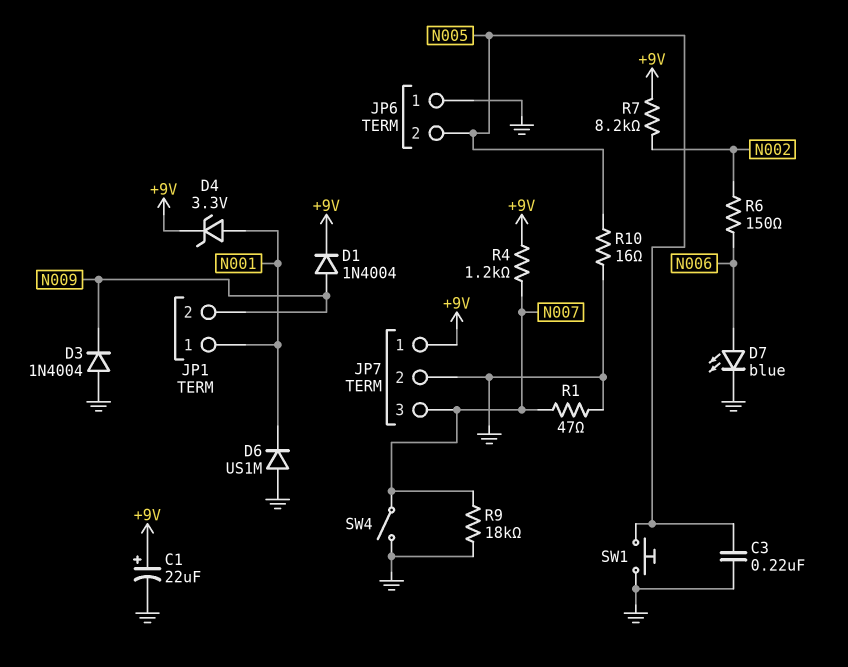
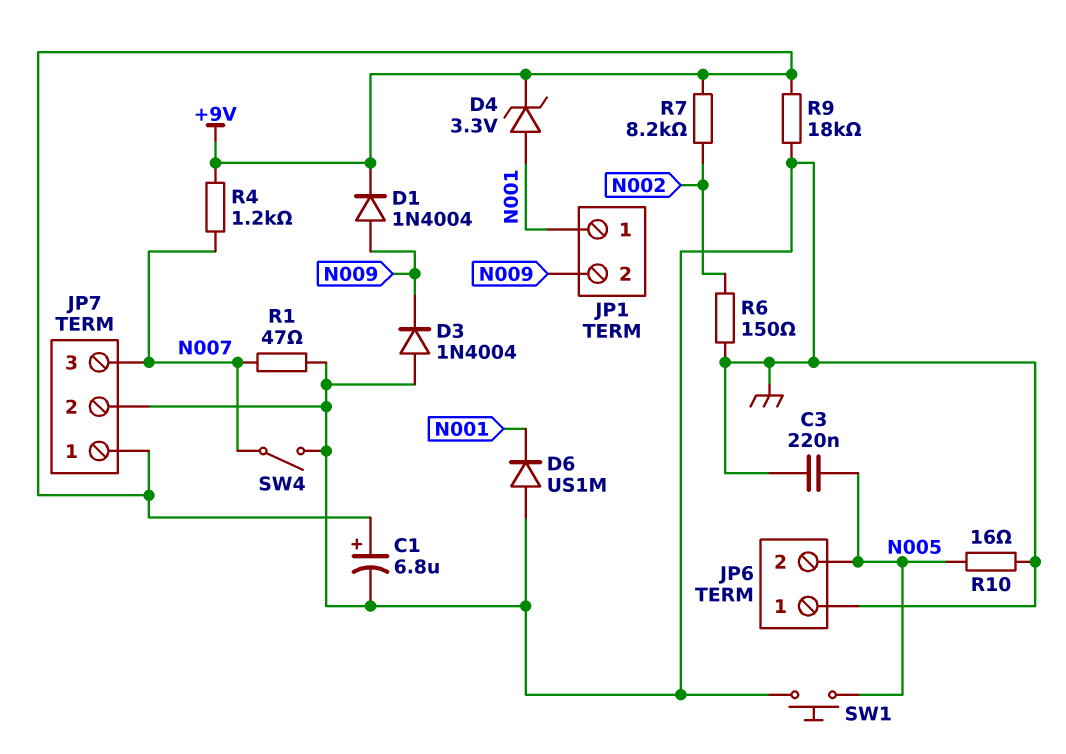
C1: 22uF (plus +9V, minus GND) -> 6.8uF (plus +9V, minus GND)
D7: LED blue (A N006, K GND) -> none
R6: 150 (N002, N006) -> 150 (GND, N002)
R9: 18k (GND, N007) -> 18k (+9V, GND)

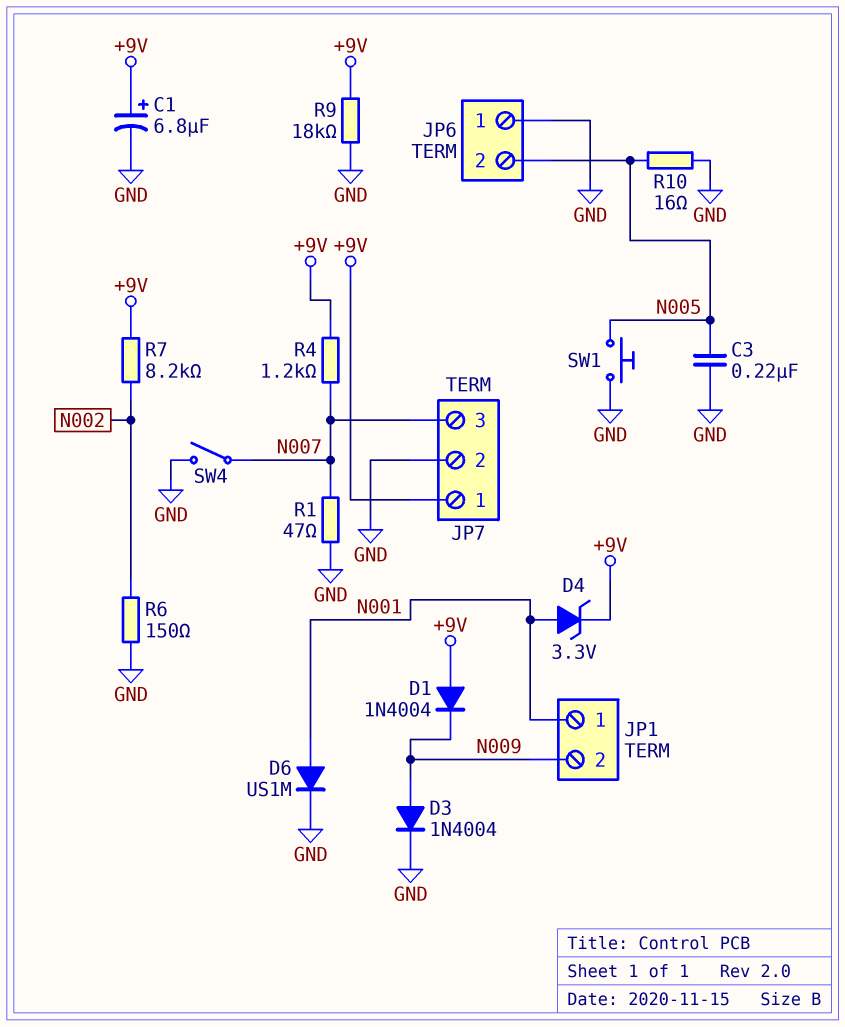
D1: diode 1N4004 (A N009, K +9V) -> diode 1N4004 (A +9V, K N009)
D3: diode 1N4004 (A GND, K N009) -> diode 1N4004 (A N009, K GND)
D6: diode US1M (A GND, K N001) -> diode US1M (A N001, K GND)

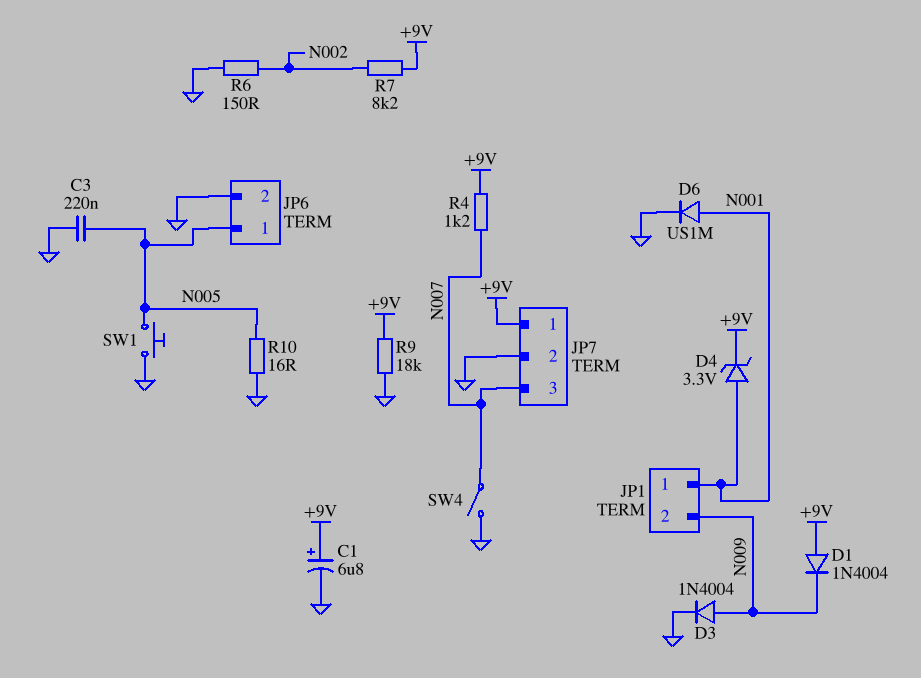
JP6 pin 1: GND -> N005
JP6 pin 2: N005 -> GND
R1: 47 (GND, N007) -> none

